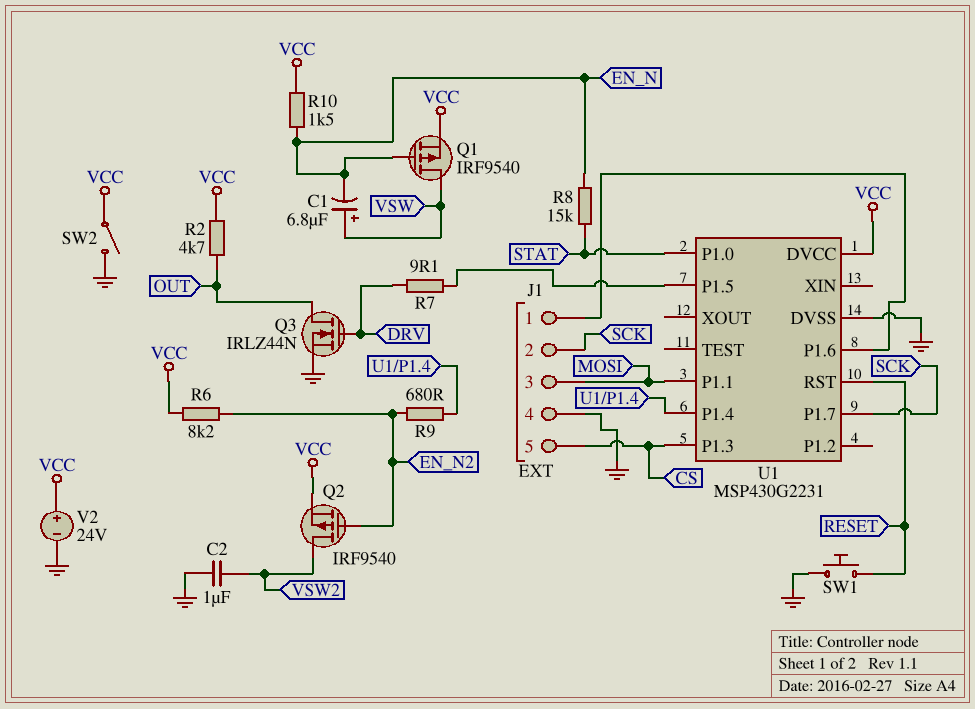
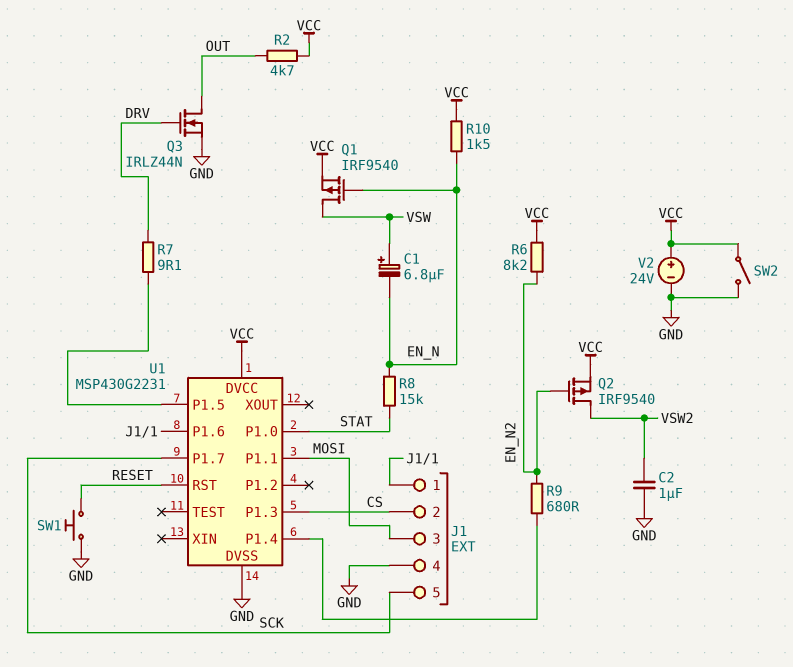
J1 pin 2: SCK -> CS
J1 pin 5: CS -> SCK

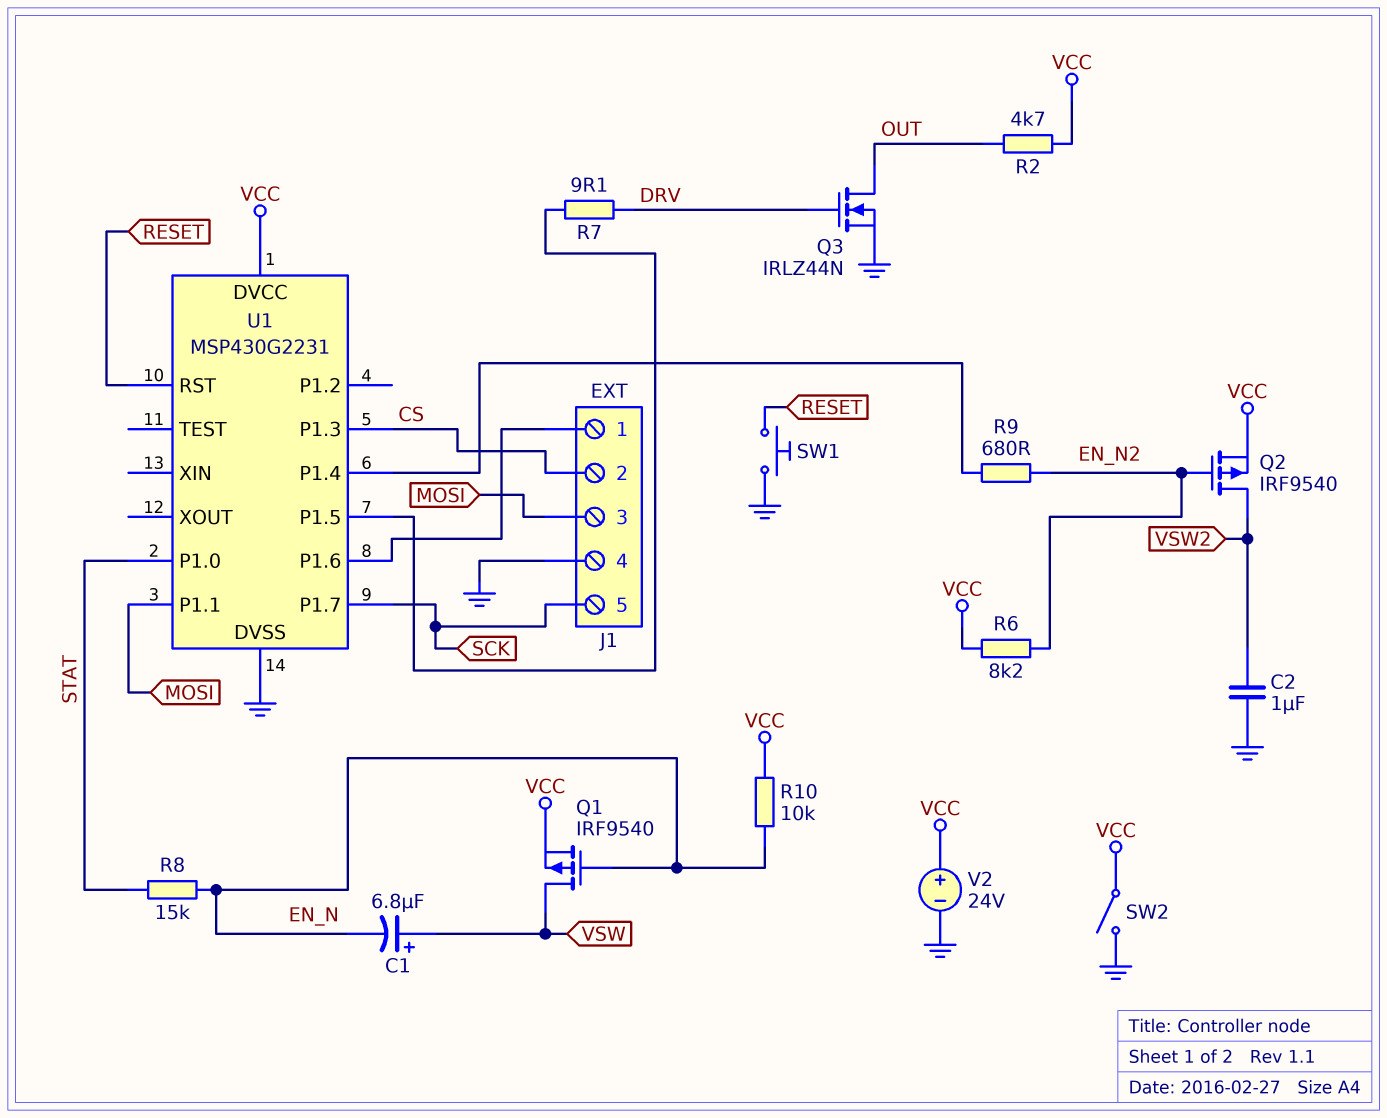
R10: 1.5k (EN_N, VCC) -> 10k (EN_N, VCC)

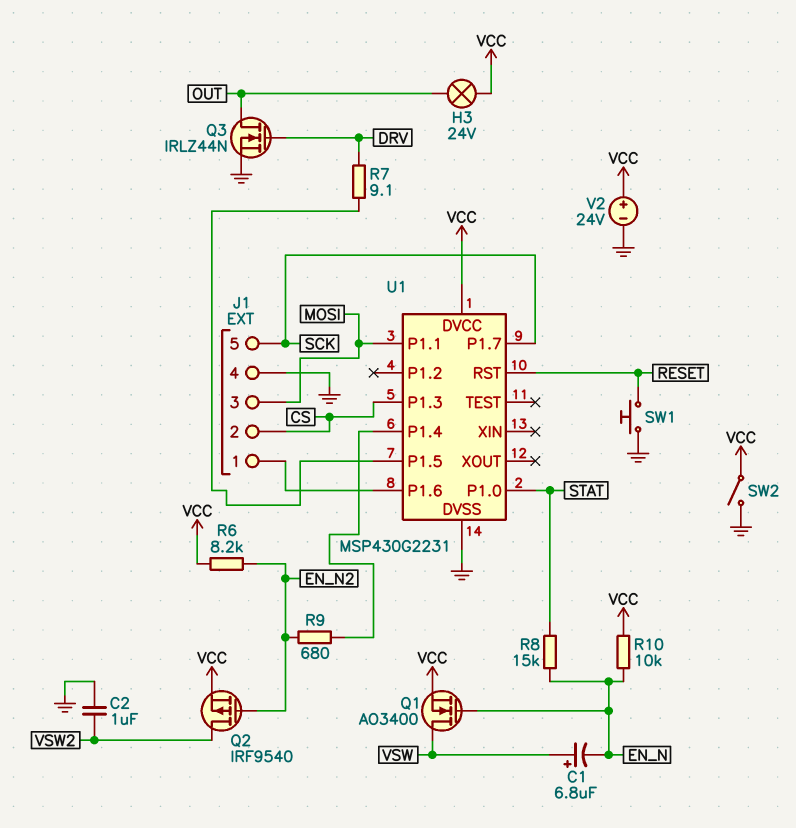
H3: none -> lamp 24V (OUT, VCC)
Q1: PMOS IRF9540 (G EN_N, D VSW, S VCC) -> NMOS AO3400 (G EN_N, D VSW, S VCC)
R2: 4.7k (OUT, VCC) -> none

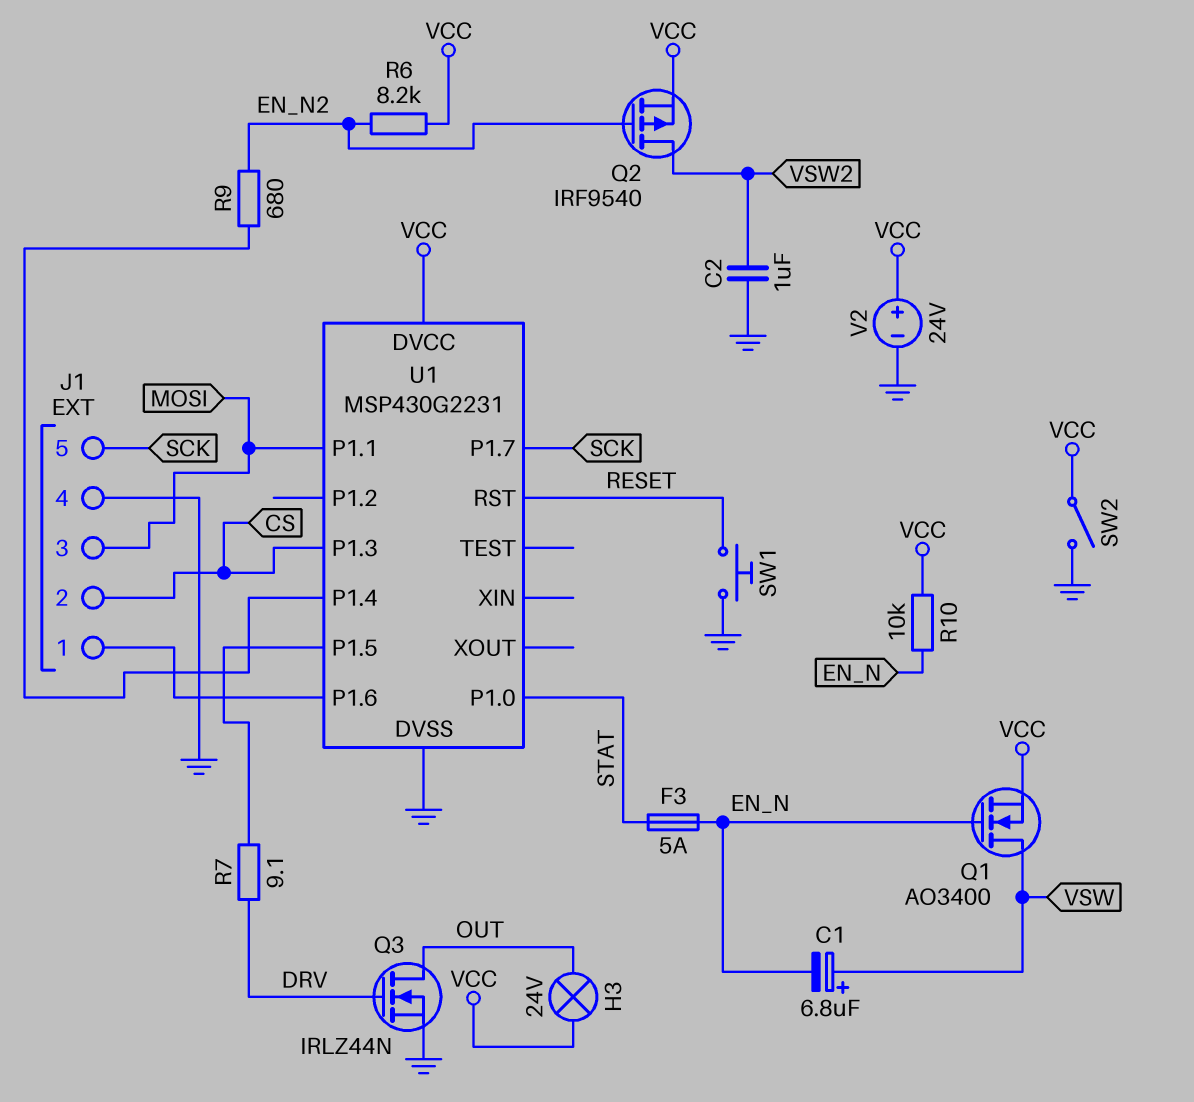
F3: none -> 5A (EN_N, STAT)
R8: 15k (EN_N, STAT) -> none

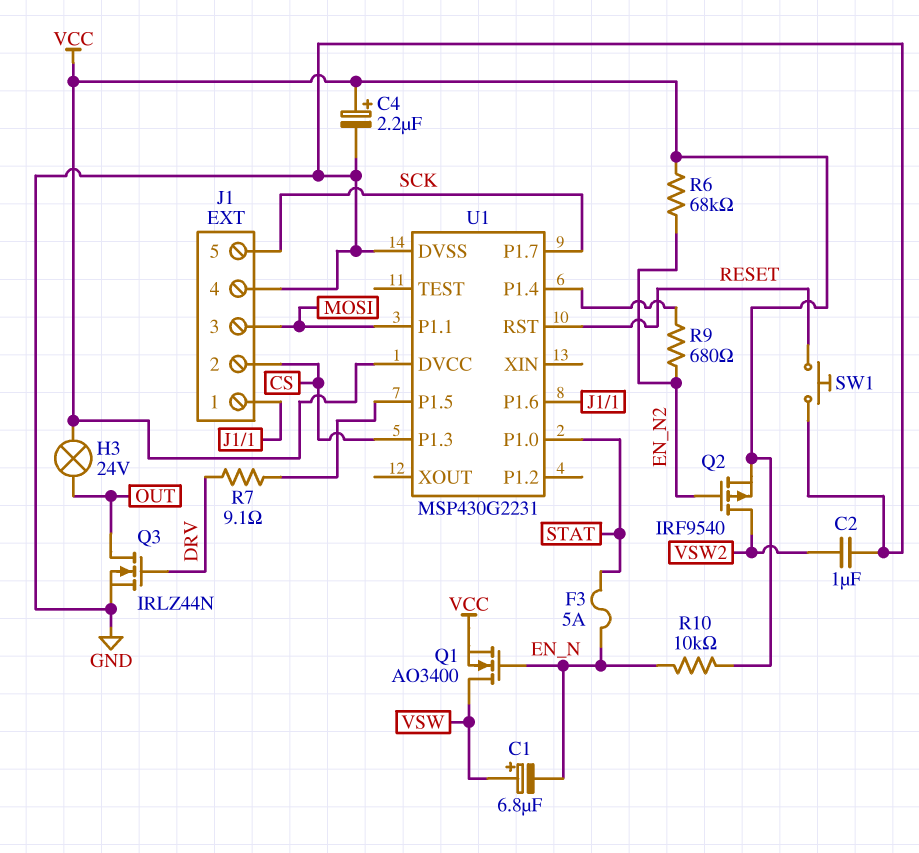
C4: none -> 2.2uF (plus VCC, minus GND)
R6: 8.2k (EN_N2, VCC) -> 68k (EN_N2, VCC)
SW2: switch (GND, VCC) -> none
V2: 24V (plus VCC, minus GND) -> none

